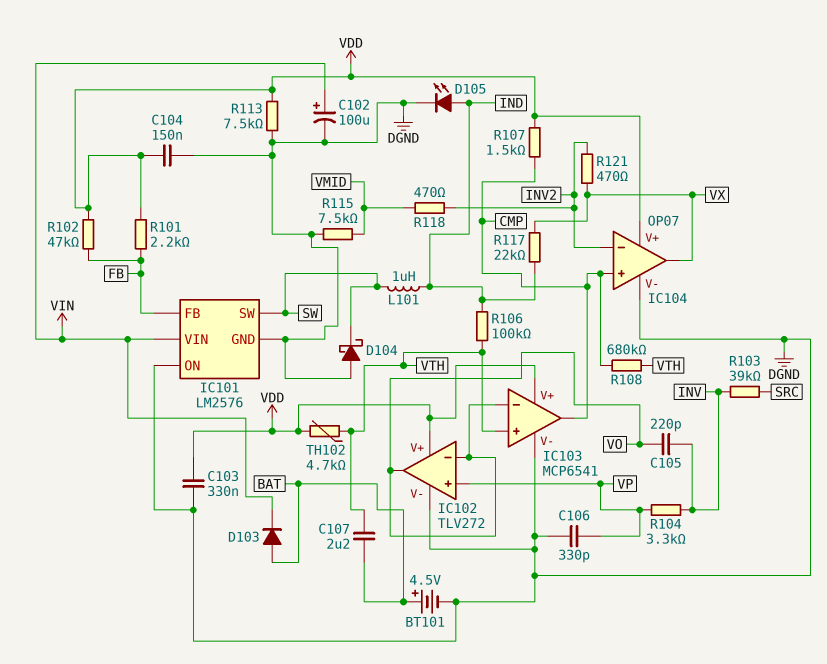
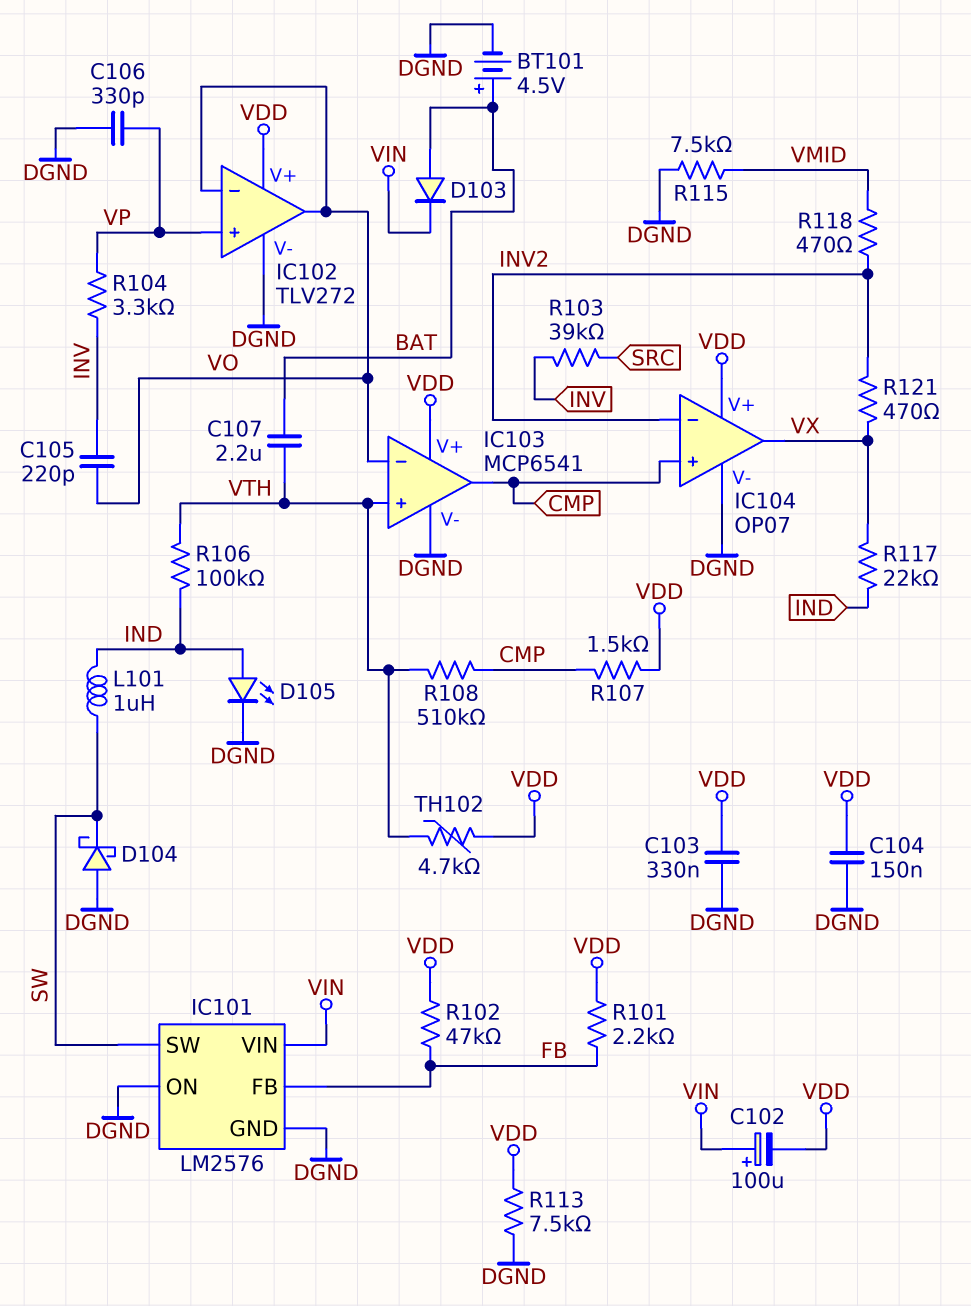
C102: 100uF (plus VIN, minus DGND) -> 100uF (plus VIN, minus VDD)
R108: 680k (CMP, VTH) -> 510k (CMP, VTH)

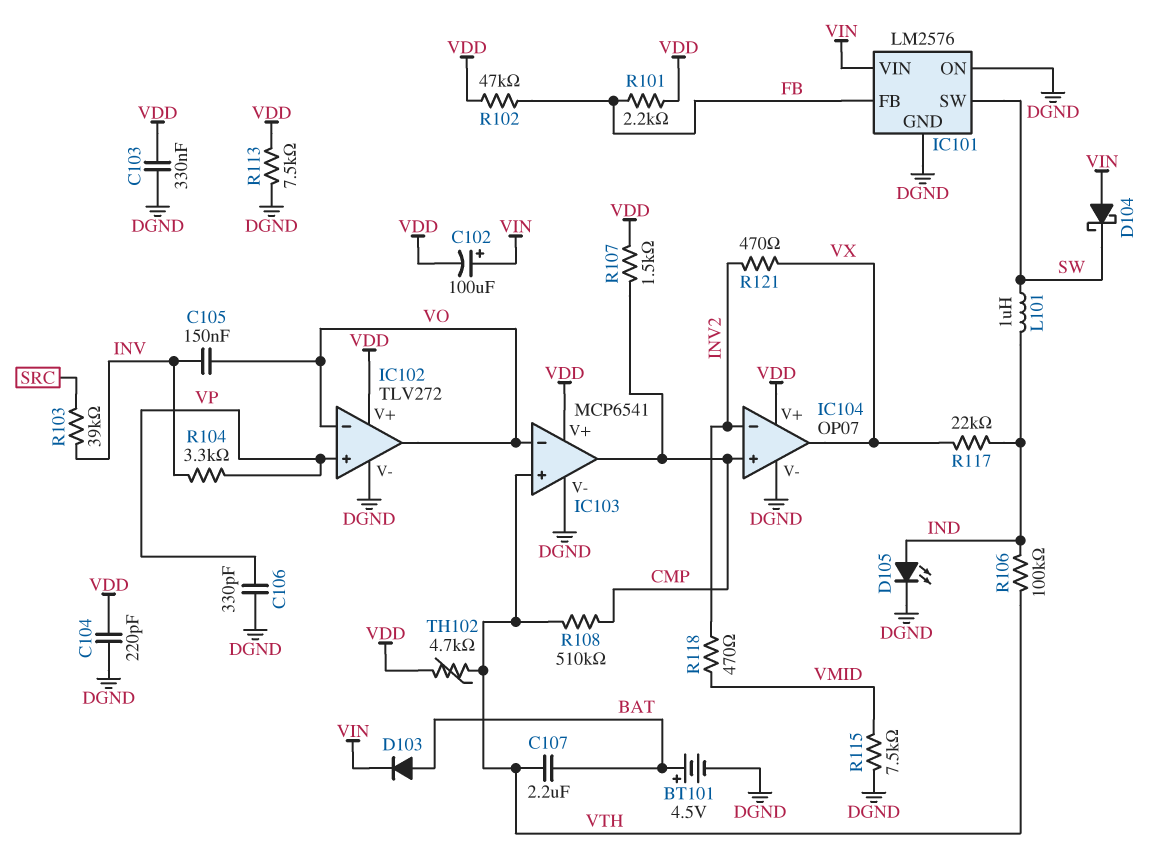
C104: 150nF (DGND, VDD) -> 220pF (DGND, VDD)
C105: 220pF (INV, VO) -> 150nF (INV, VO)
D104: schottky (A DGND, K SW) -> schottky (A VIN, K SW)

